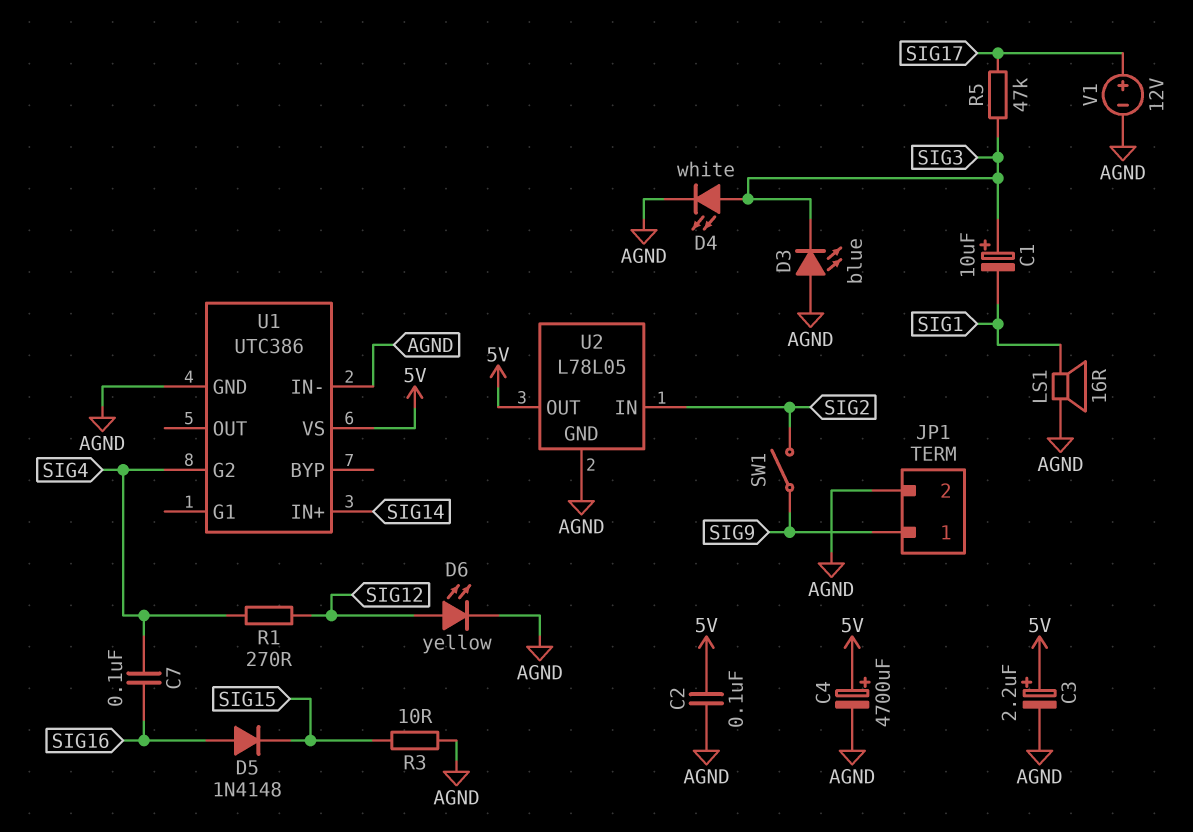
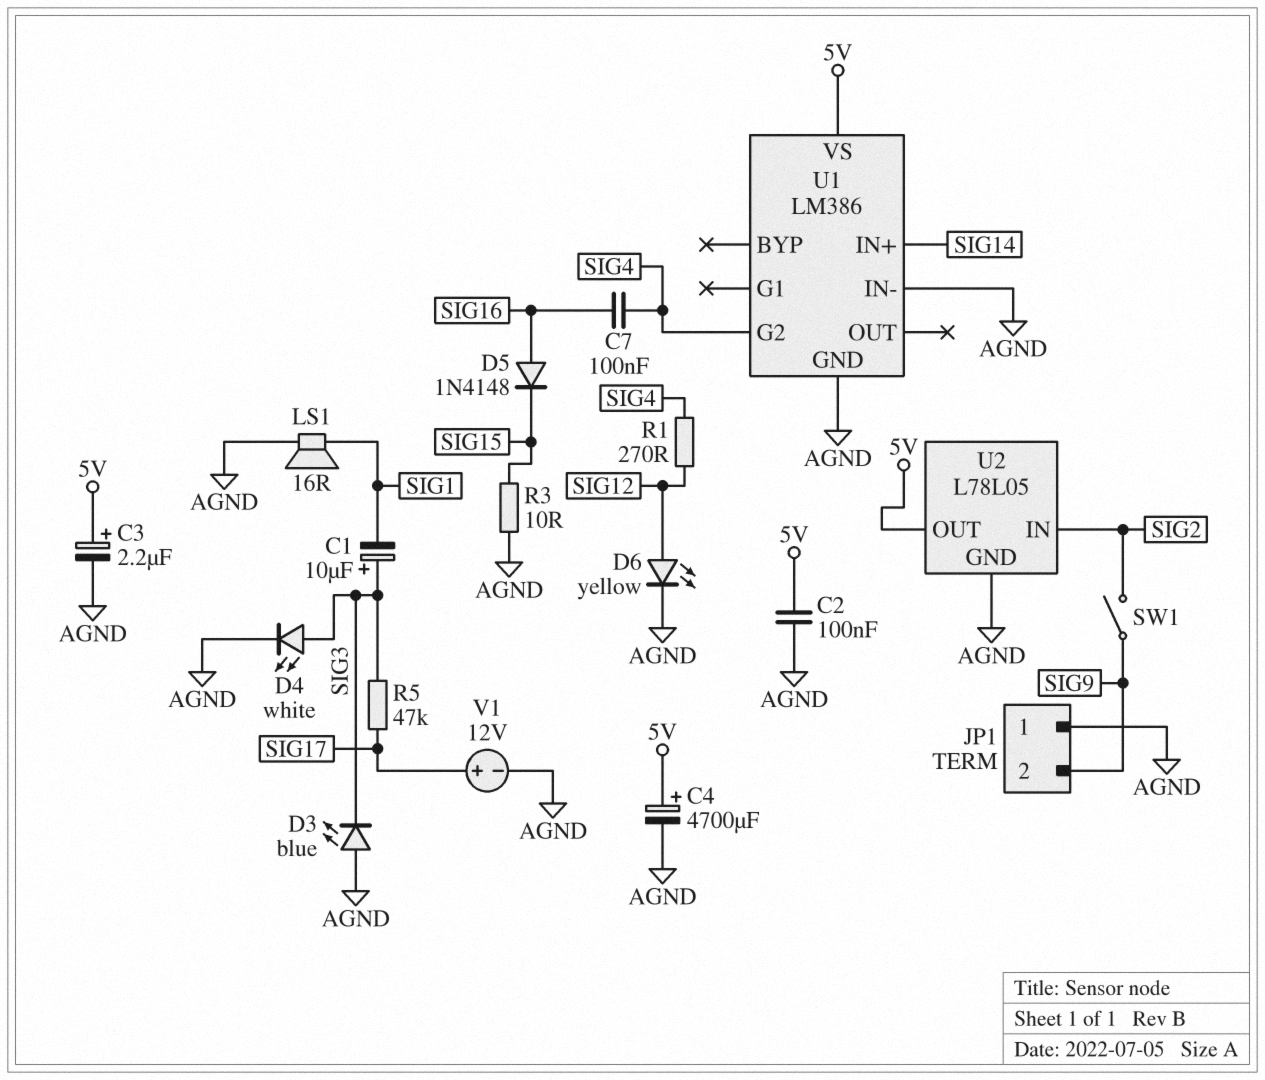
JP1 pin 1: SIG9 -> AGND
JP1 pin 2: AGND -> SIG9
U1: UTC386 -> LM386

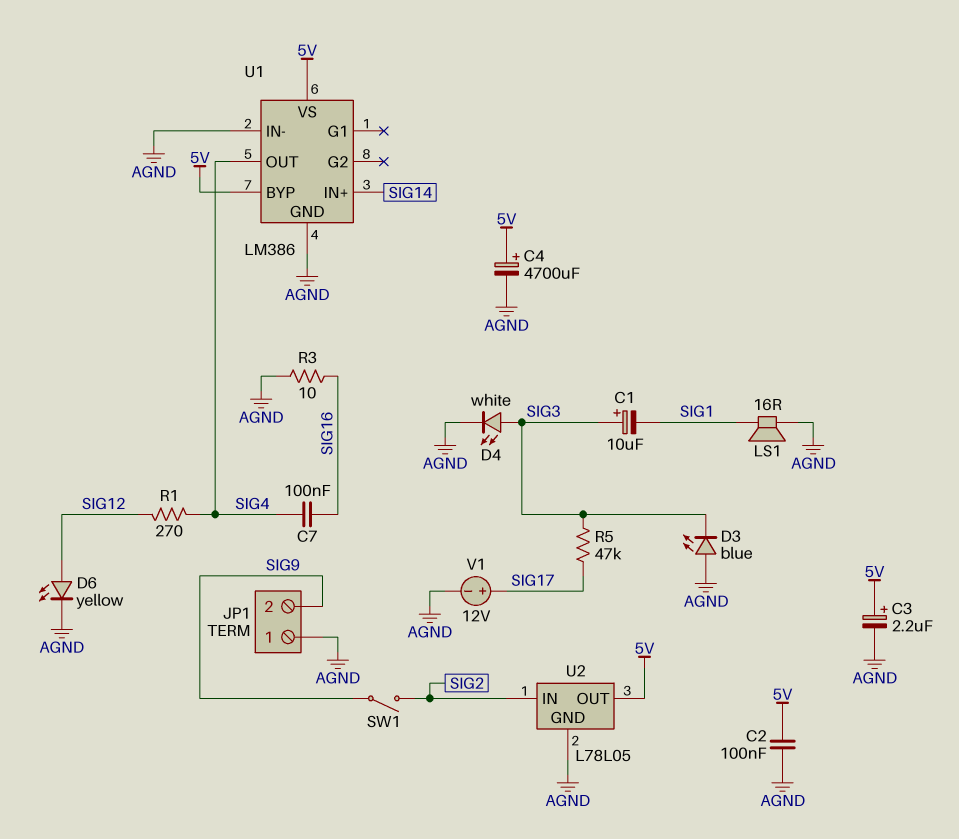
D5: diode 1N4148 (A SIG16, K SIG15) -> none
R3: 10 (AGND, SIG15) -> 10 (AGND, SIG16)
U1 pin BYP: none -> 5V
U1 pin G2: SIG4 -> none
U1 pin OUT: none -> SIG4

